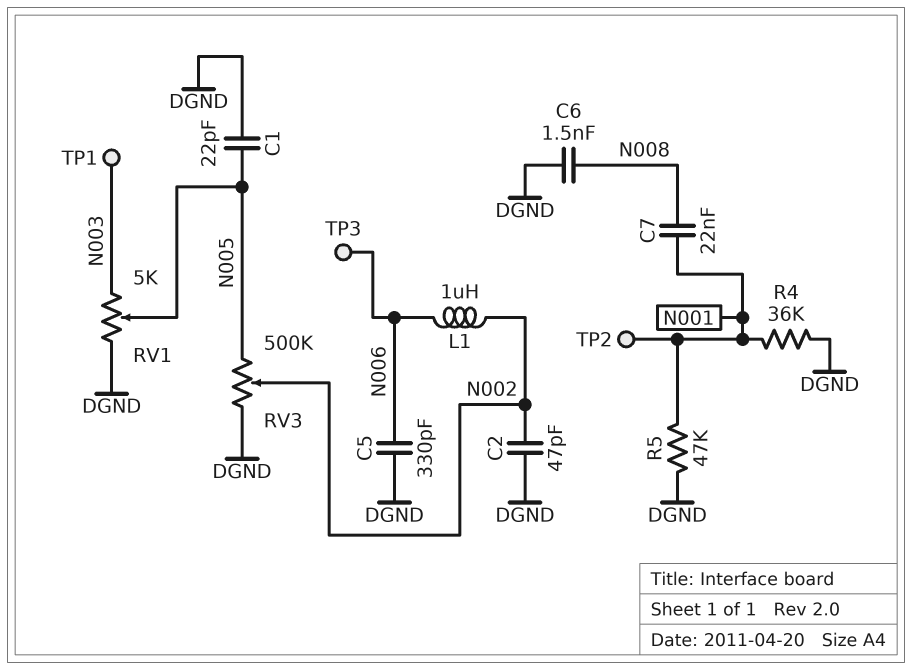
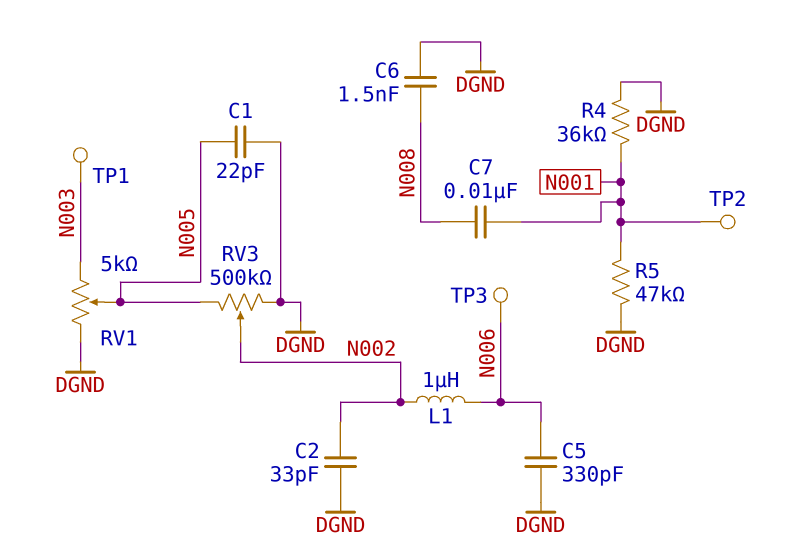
C2: 47pF (DGND, N002) -> 33pF (DGND, N002)
C7: 22nF (N001, N008) -> 10nF (N001, N008)

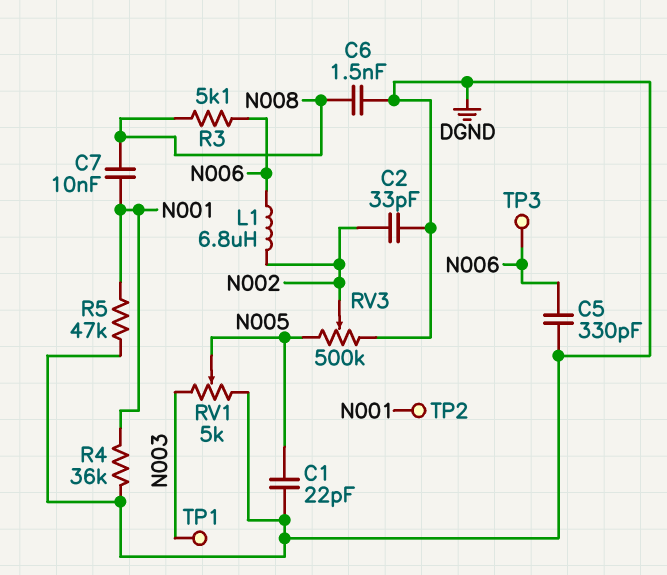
L1: 1uH (N002, N006) -> 6.8uH (N002, N006)
R3: none -> 5.1k (N006, N008)

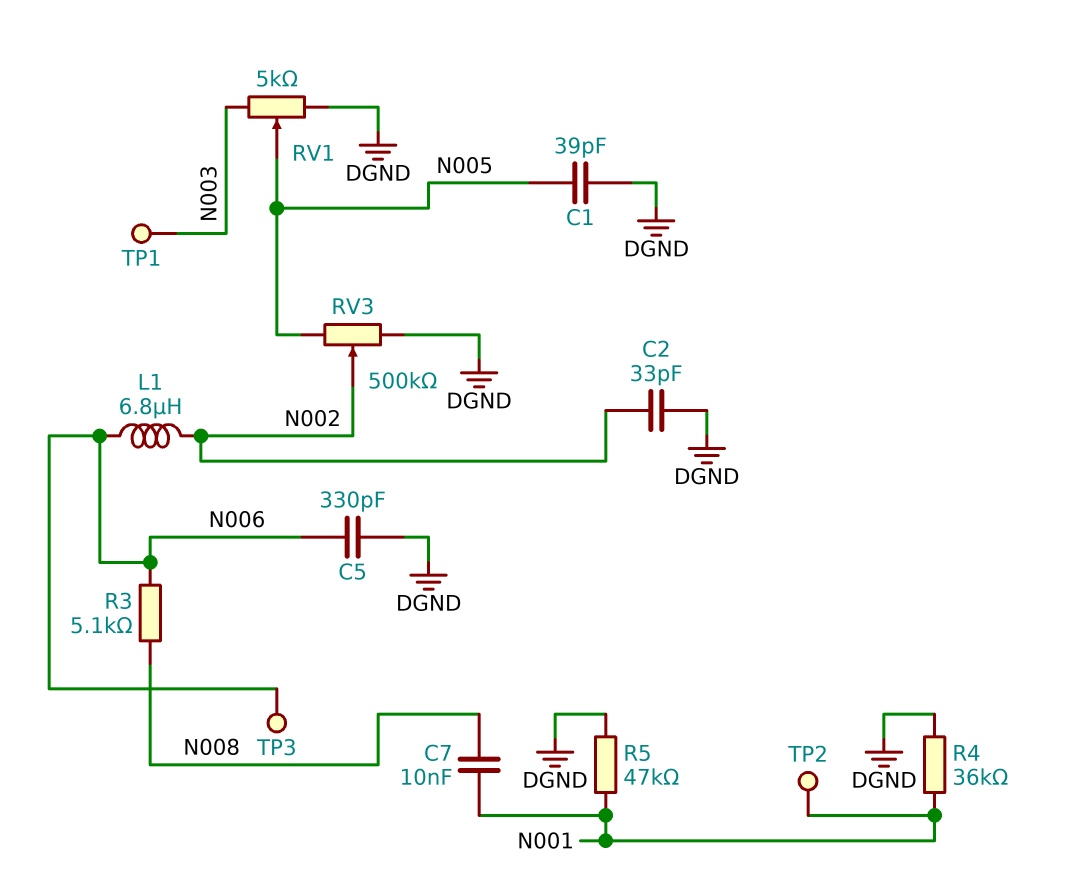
C1: 22pF (DGND, N005) -> 39pF (DGND, N005)
C6: 1.5nF (DGND, N008) -> none

